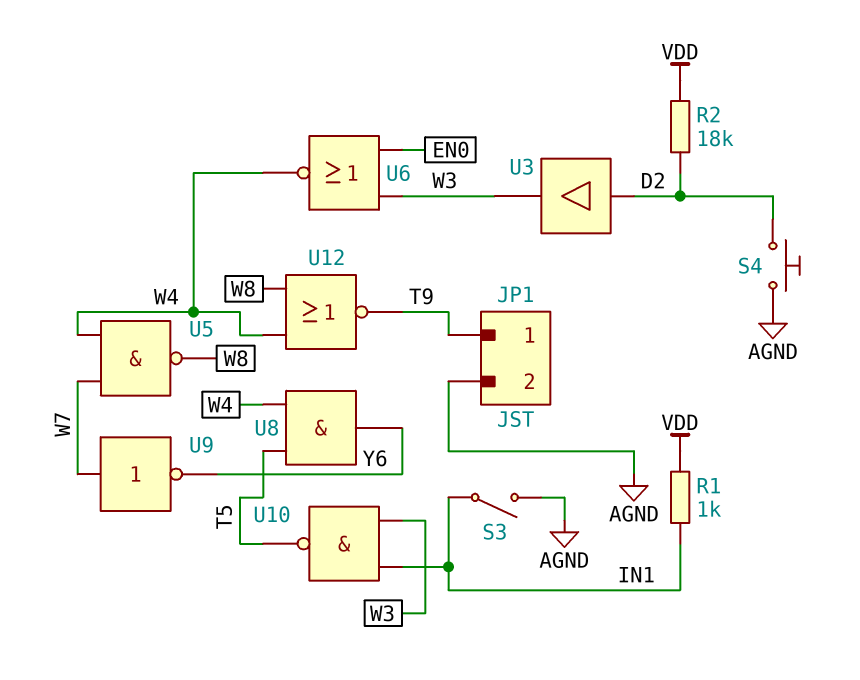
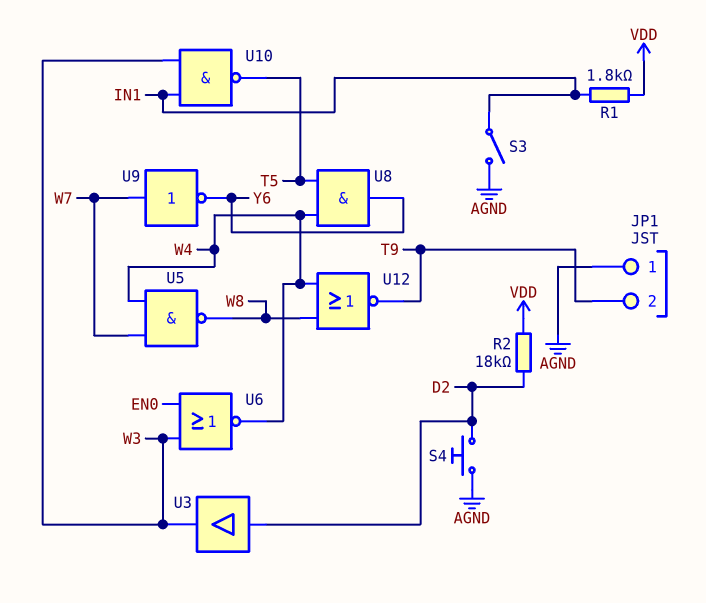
JP1 pin 1: T9 -> AGND
JP1 pin 2: AGND -> T9
R1: 1k (IN1, VDD) -> 1.8k (IN1, VDD)

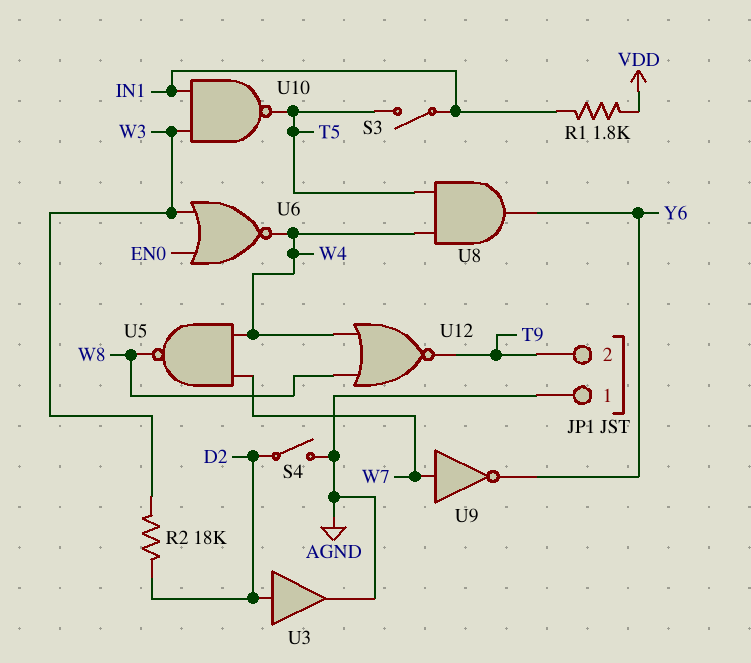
R2: 18k (D2, VDD) -> 18k (D2, W3)
S3: switch (AGND, IN1) -> switch (IN1, T5)
S4: button (AGND, D2) -> switch (AGND, D2)
U3: buffer (in D2, out W3) -> buffer (in D2, out AGND)

